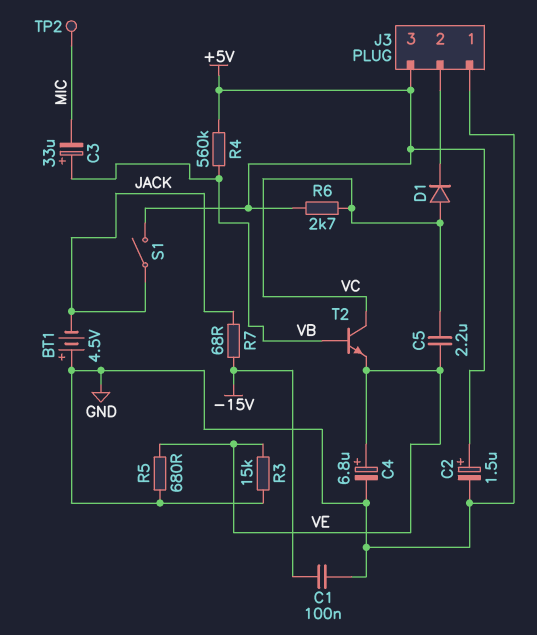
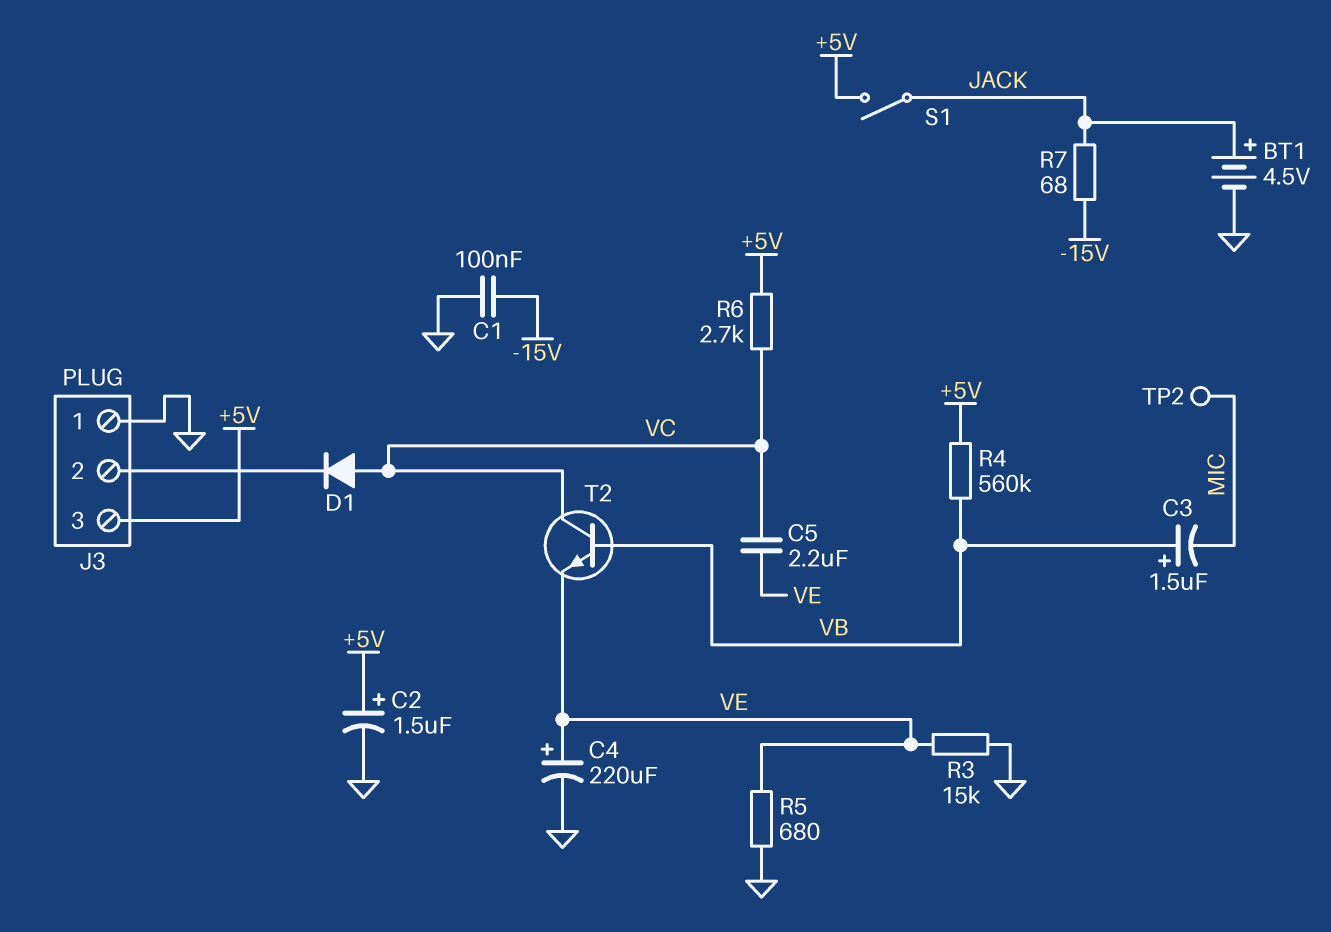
BT1: 4.5V (plus GND, minus JACK) -> 4.5V (plus JACK, minus GND)
C3: 33uF (plus VB, minus MIC) -> 1.5uF (plus VB, minus MIC)
C4: 6.8uF (plus VE, minus GND) -> 220uF (plus VE, minus GND)

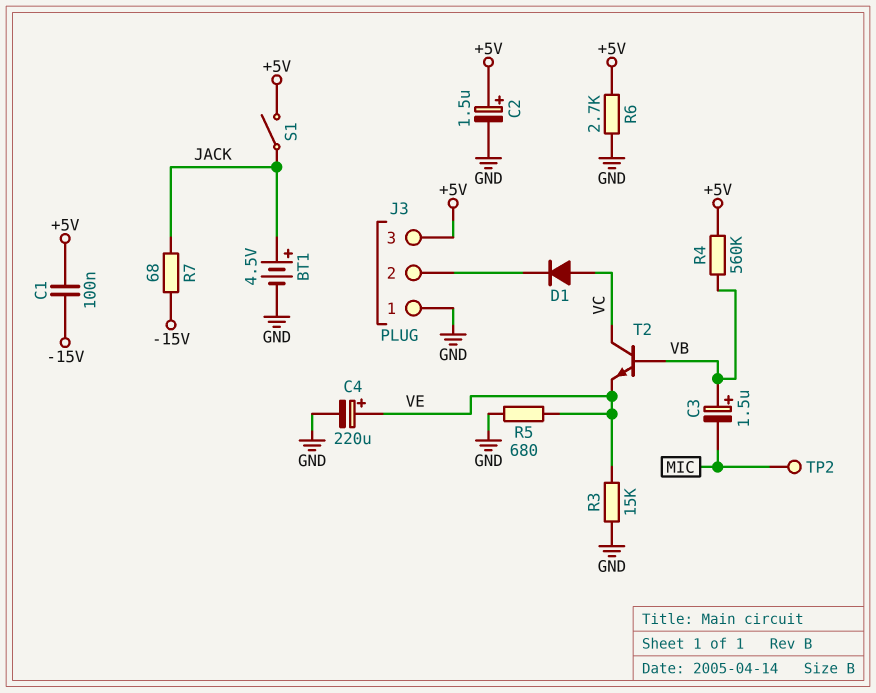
C1: 100nF (-15V, GND) -> 100nF (+5V, -15V)
C5: 2.2uF (VC, VE) -> none
R6: 2.7k (+5V, VC) -> 2.7k (+5V, GND)

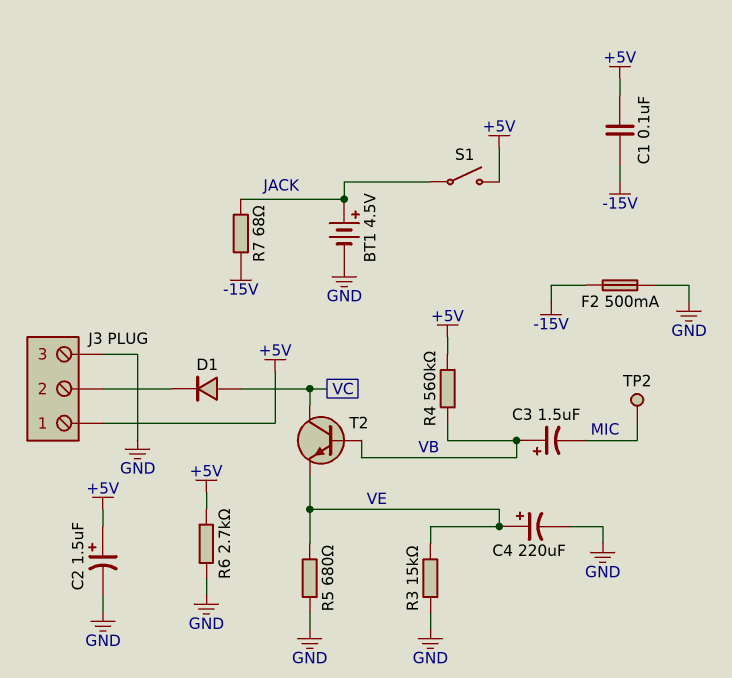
F2: none -> 500mA (-15V, GND)
J3 pin 1: GND -> +5V
J3 pin 3: +5V -> GND

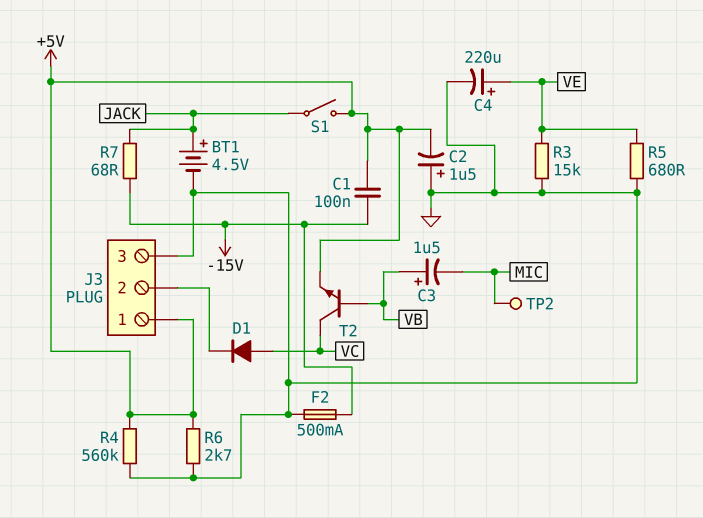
C2: 1.5uF (plus +5V, minus GND) -> 1.5uF (plus GND, minus +5V)
R4: 560k (+5V, VB) -> 560k (+5V, GND)
T2: NPN (B VB, C VC, E VE) -> NPN (B VB, C VC, E +5V)

